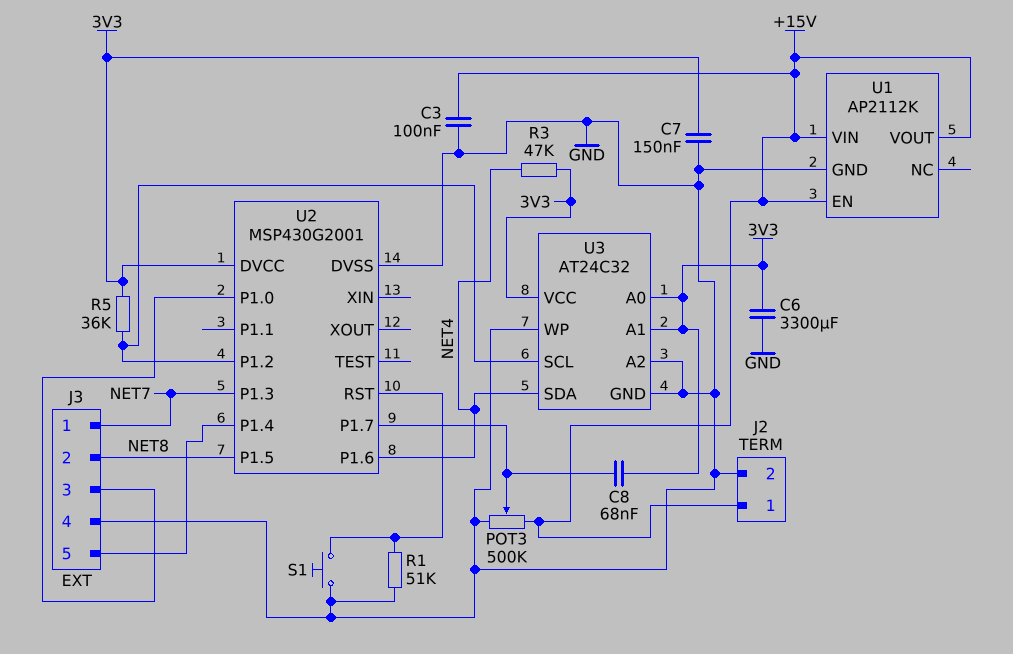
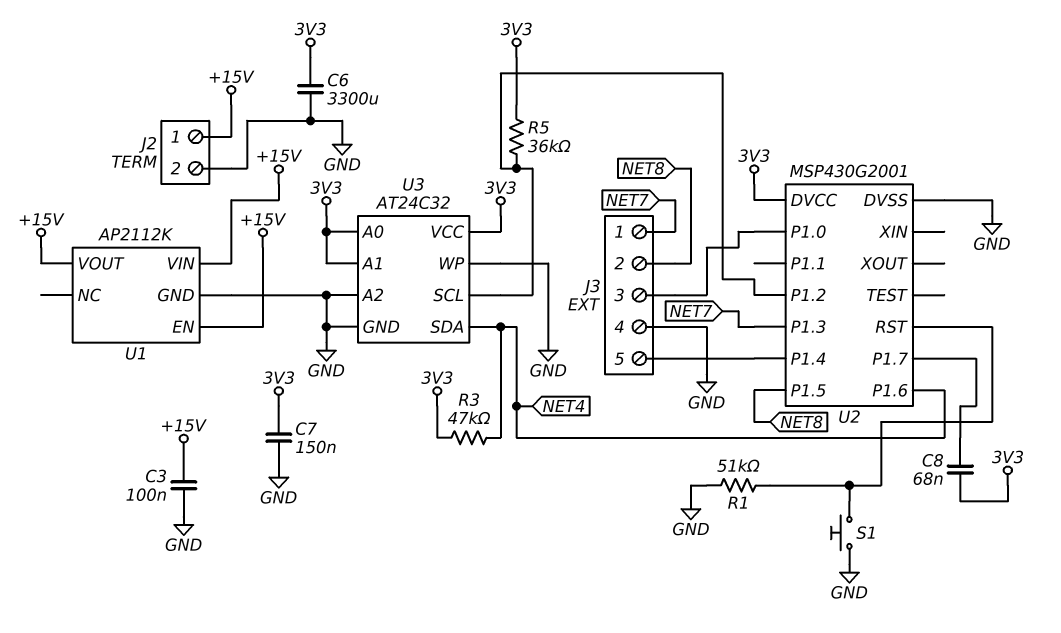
POT3: 500k (+15V, GND, wiper U2/P1.7) -> none

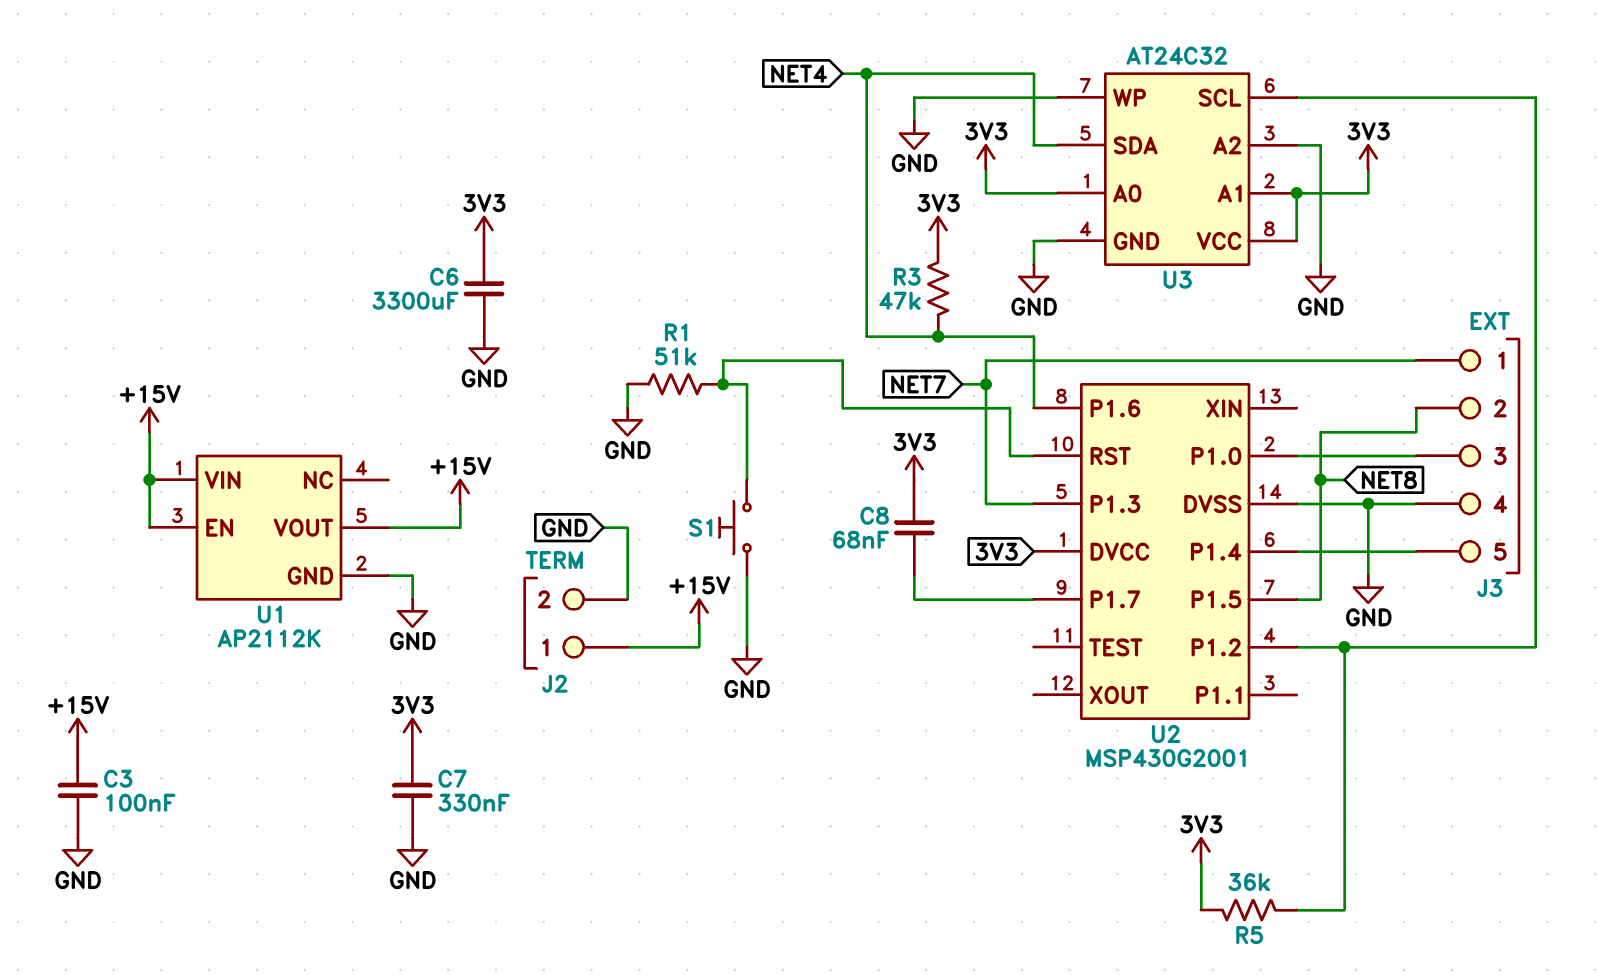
C7: 150nF (3V3, GND) -> 330nF (3V3, GND)

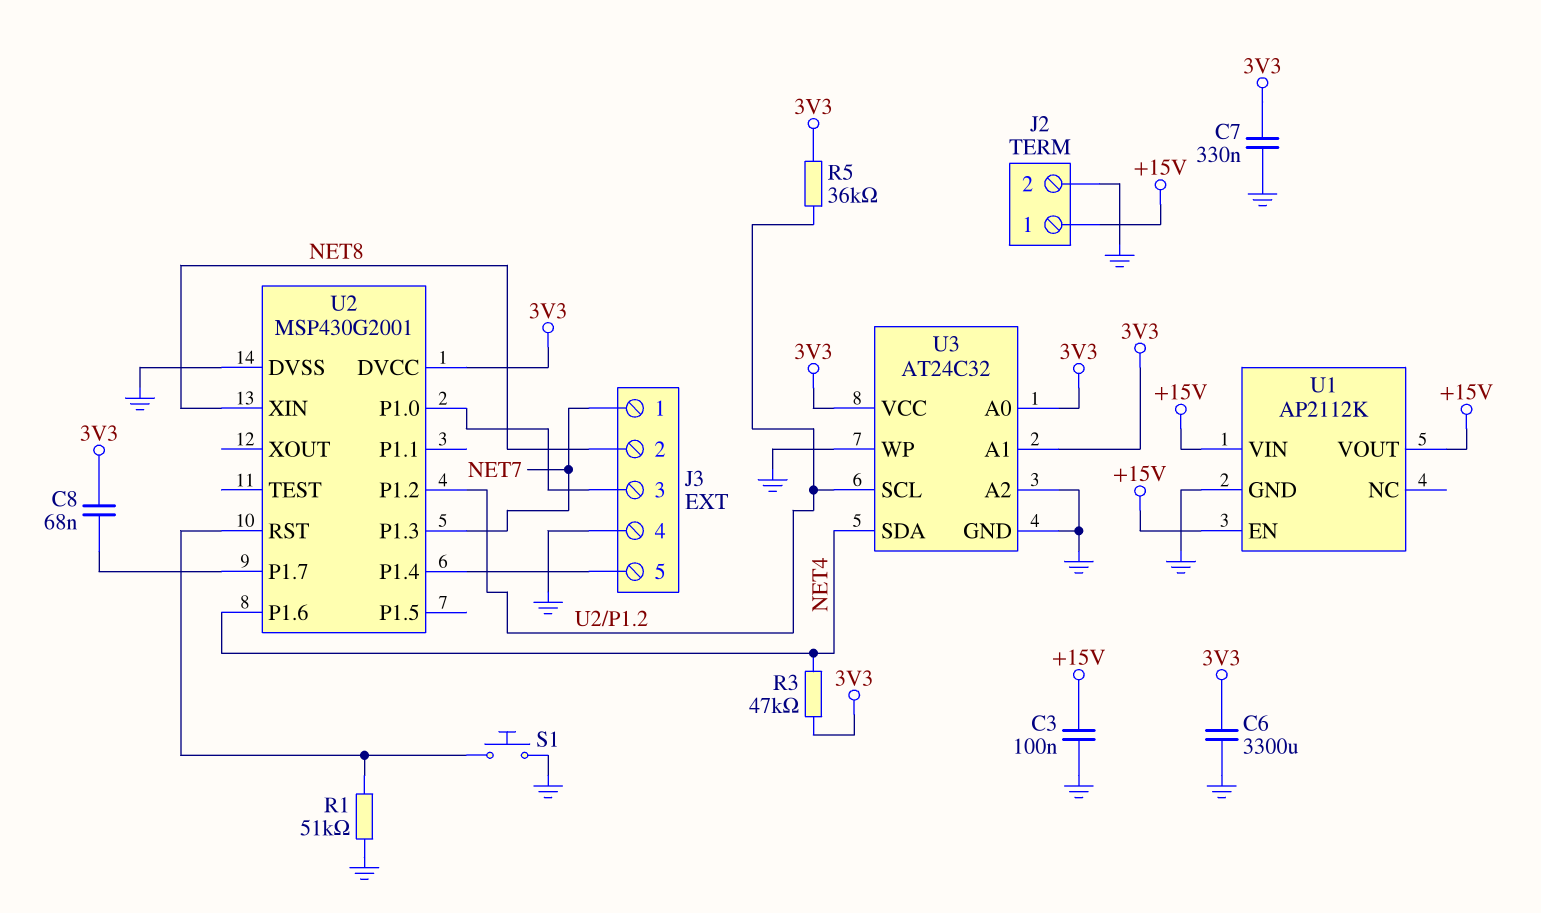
U2 pin P1.5: NET8 -> none
U2 pin XIN: none -> NET8

